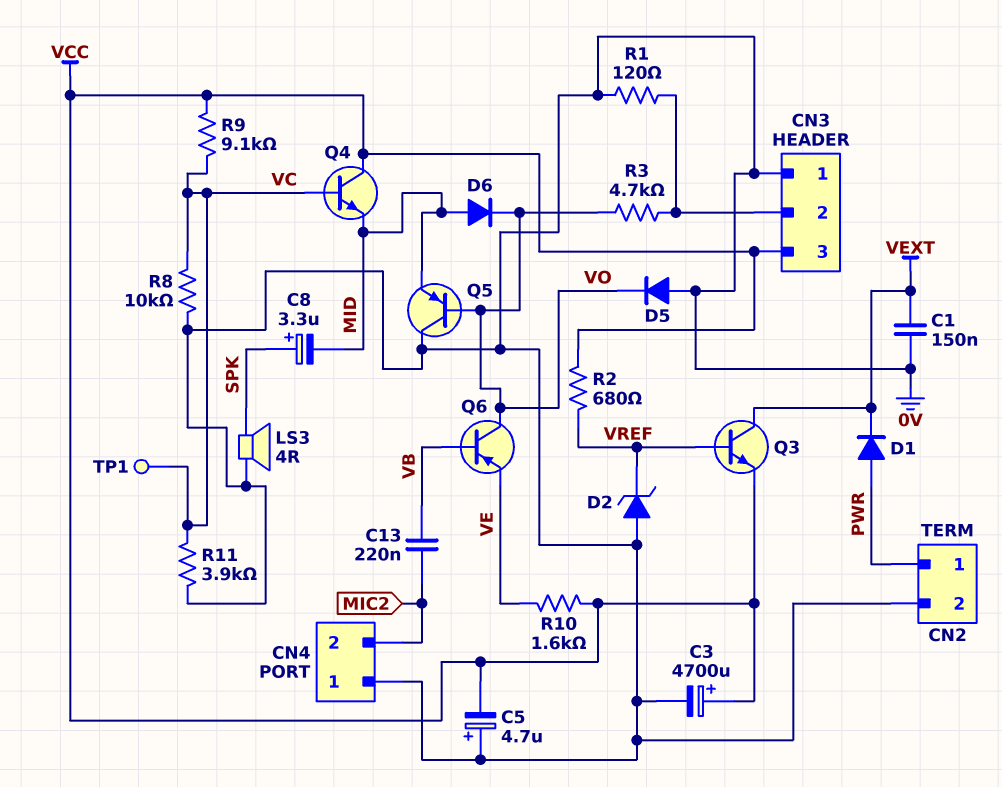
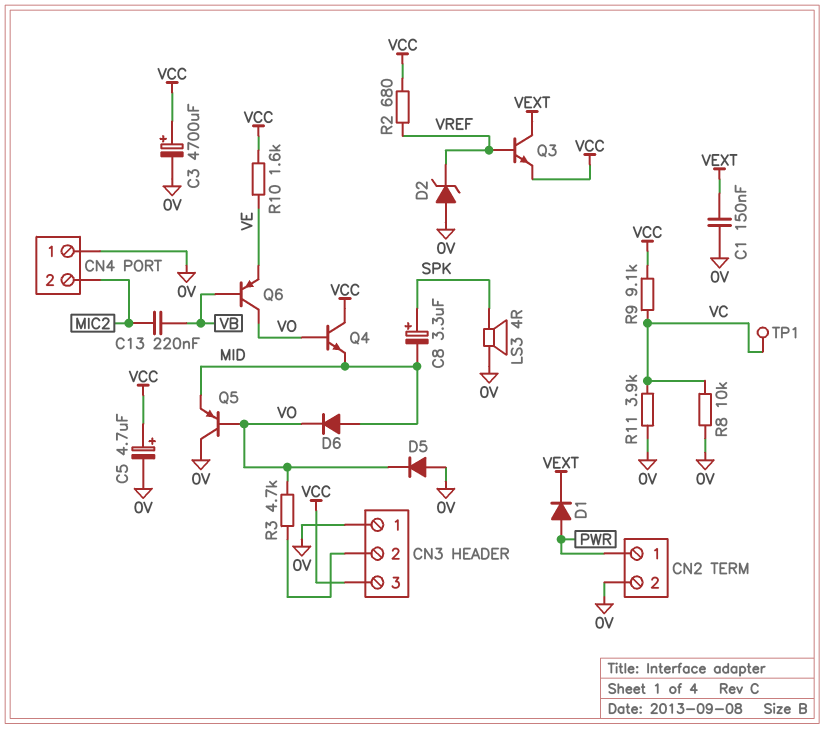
C5: 4.7uF (plus 0V, minus VCC) -> 4.7uF (plus VCC, minus 0V)
Q4: NPN (B VC, C VCC, E MID) -> NPN (B VO, C VCC, E MID)
R1: 120 (0V, CN3/2) -> none

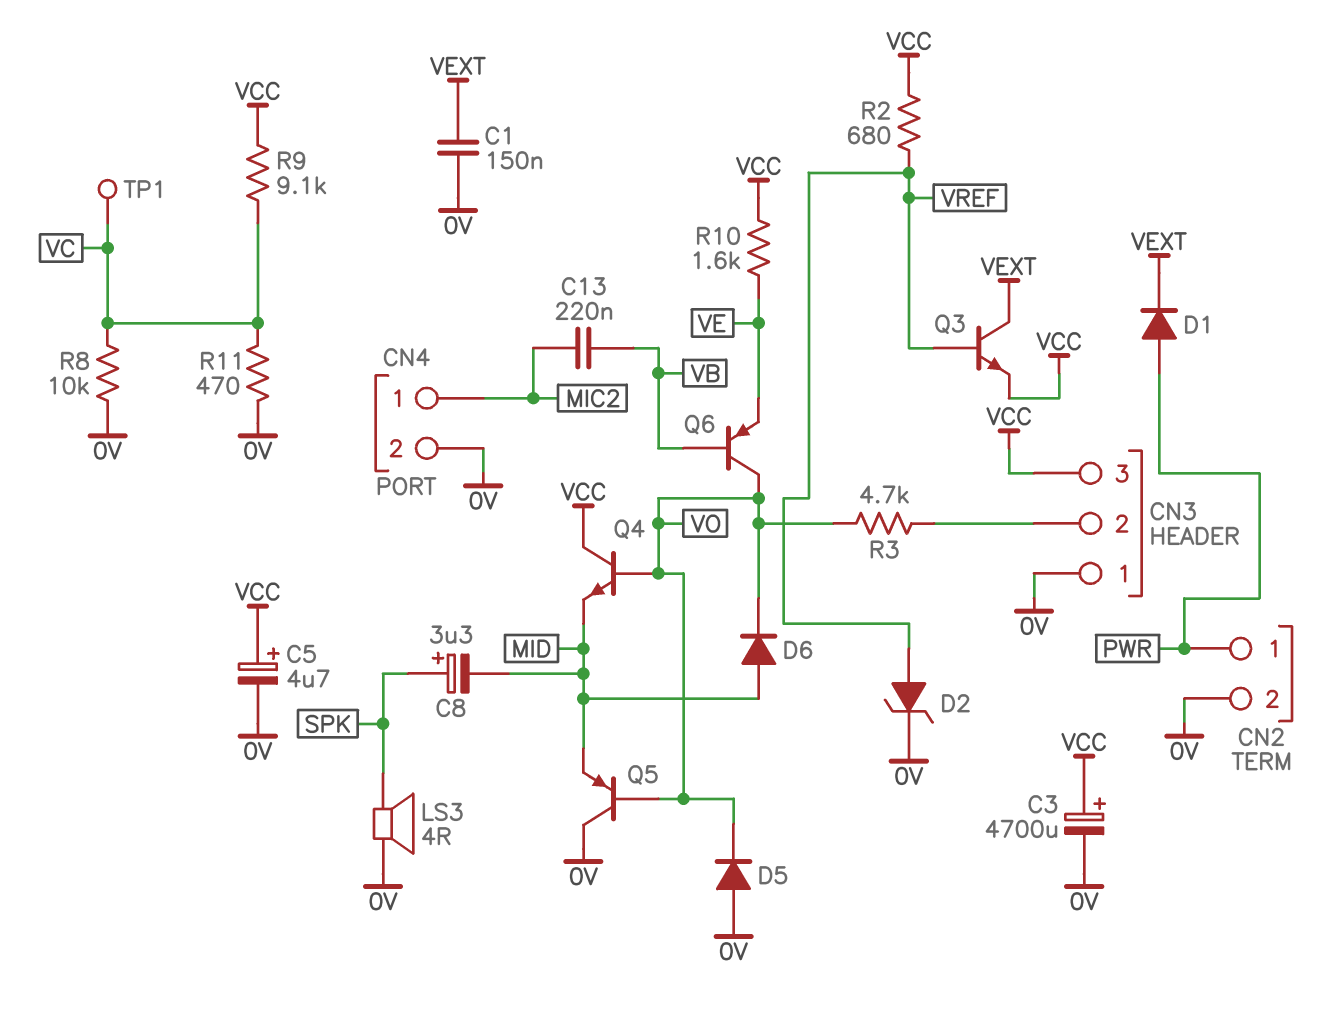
CN4 pin 1: 0V -> MIC2
CN4 pin 2: MIC2 -> 0V
D2: zener (A 0V, K VREF) -> zener (A VREF, K 0V)
R11: 3.9k (0V, VC) -> 470 (0V, VC)

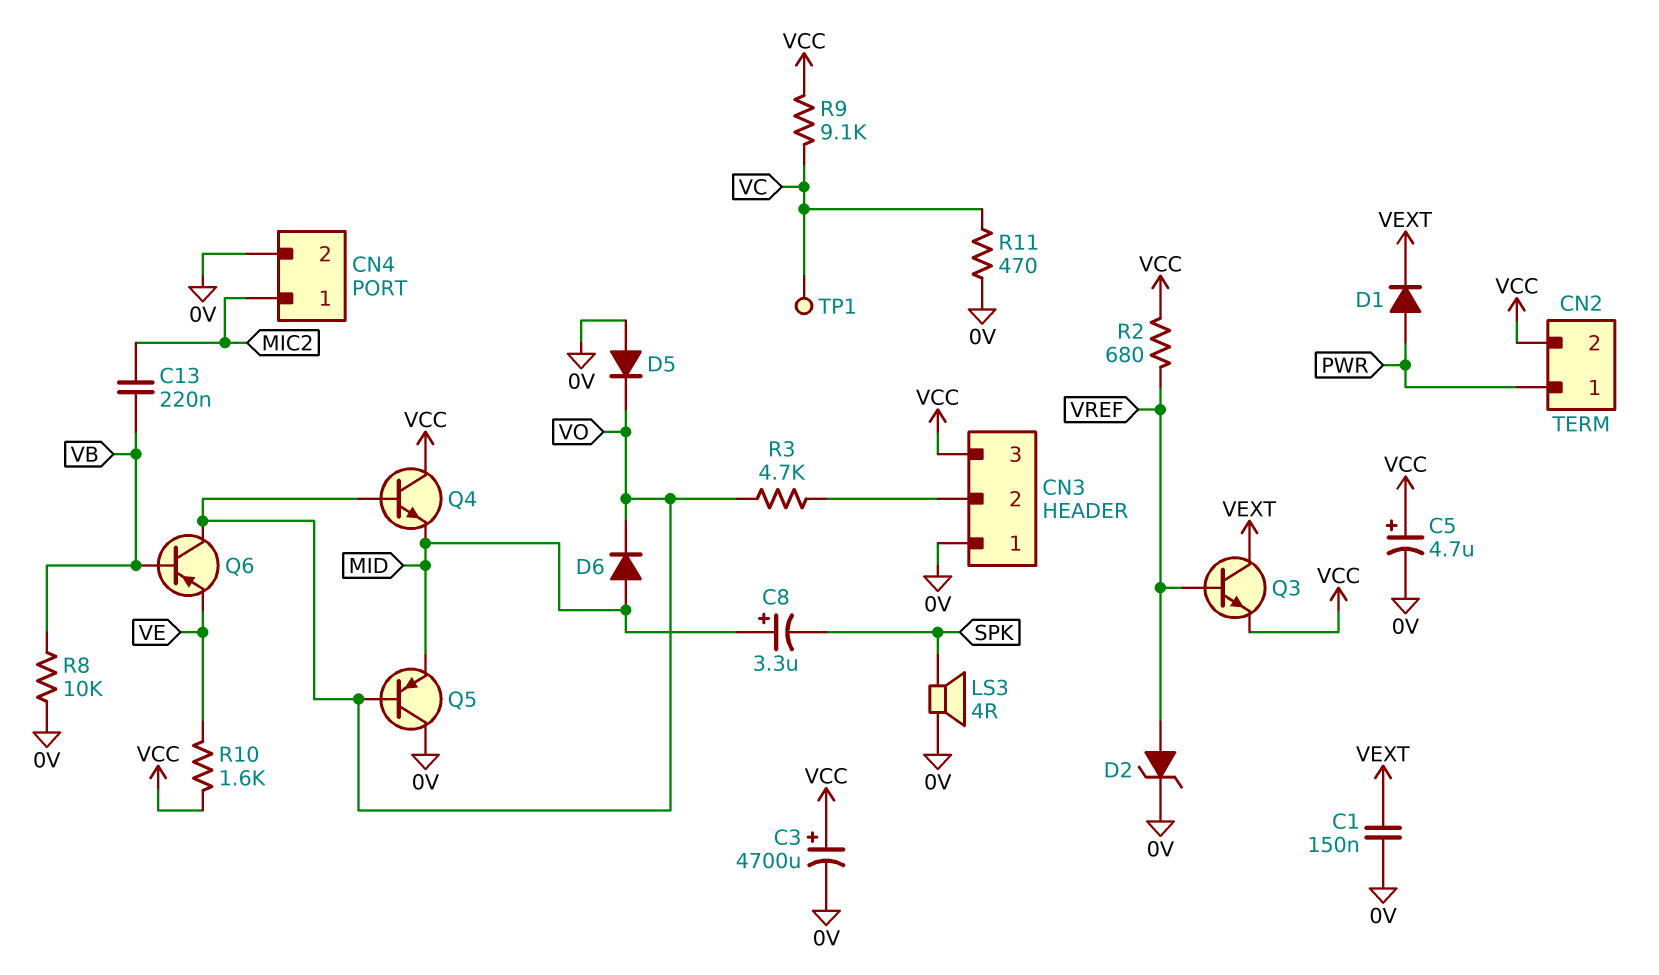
C8: 3.3uF (plus SPK, minus MID) -> 3.3uF (plus MID, minus SPK)
CN2 pin 2: 0V -> VCC
R8: 10k (0V, VC) -> 10k (0V, VB)

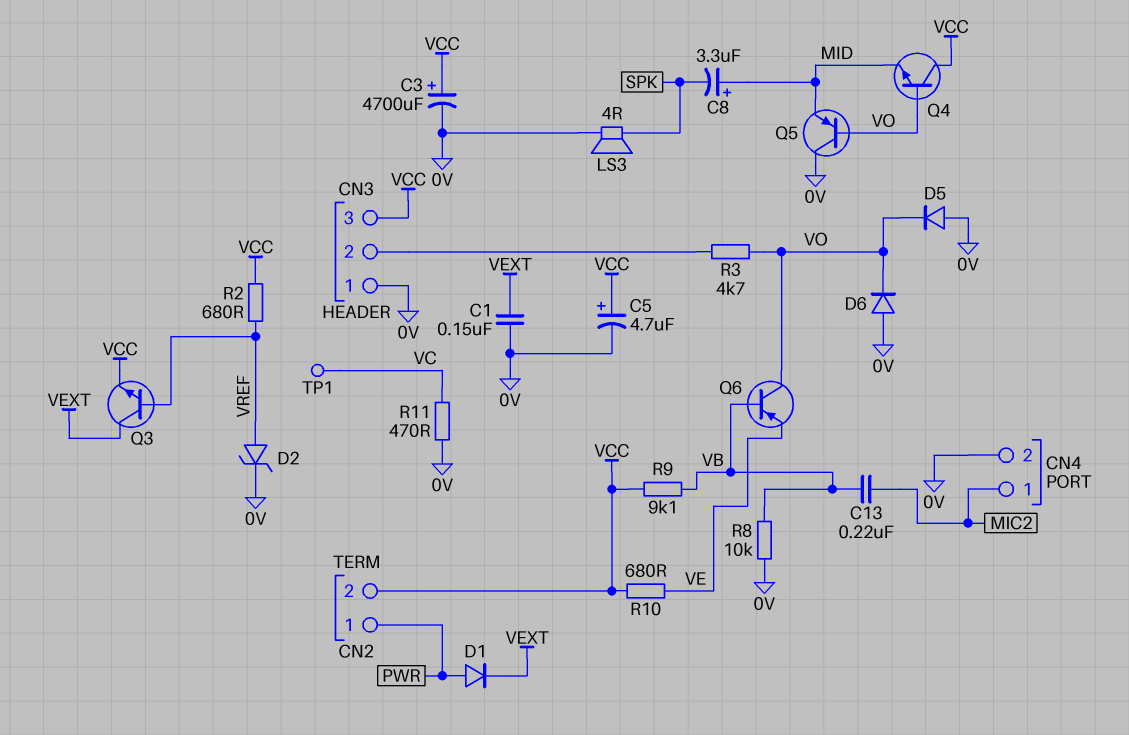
D6: diode (A MID, K VO) -> diode (A 0V, K VO)
R9: 9.1k (VC, VCC) -> 9.1k (VB, VCC)
R10: 1.6k (VCC, VE) -> 680 (VCC, VE)

